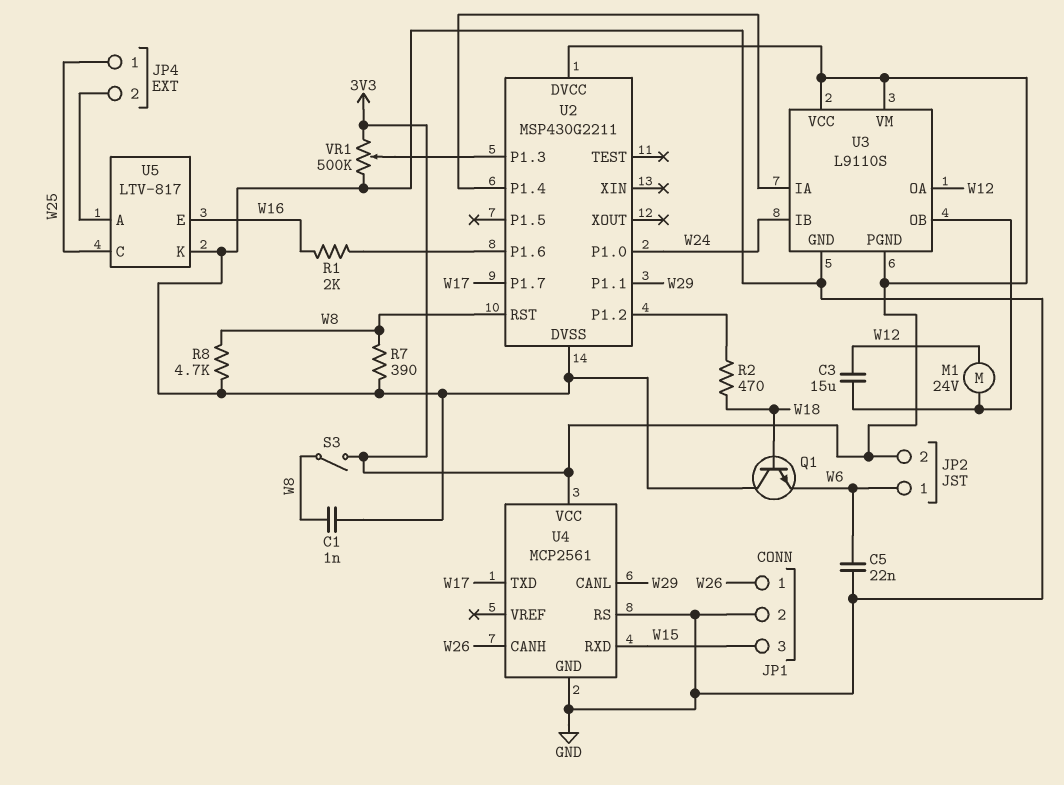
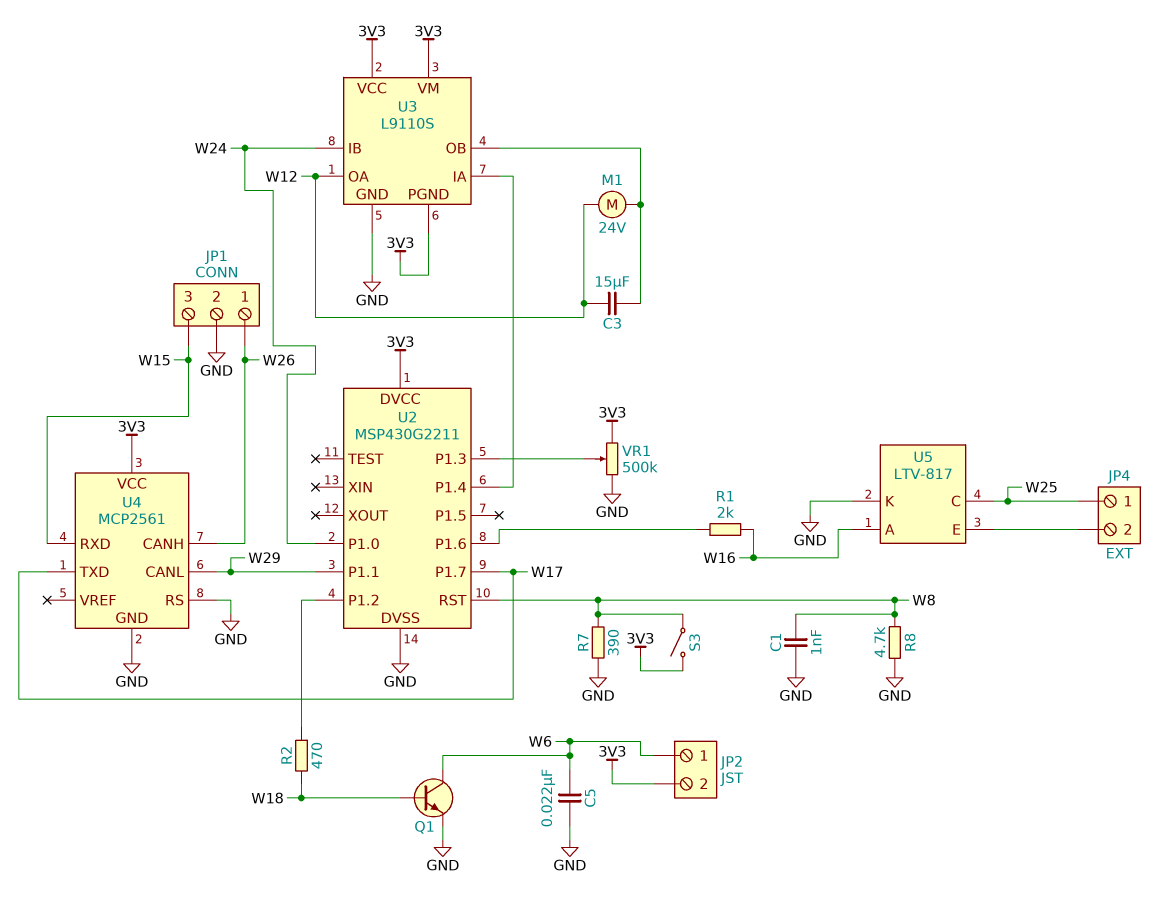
Q1: NPN (B W18, C GND, E W6) -> NPN (B W18, C W6, E GND)
U5 pin A: JP4/2 -> W16
U5 pin E: W16 -> JP4/2

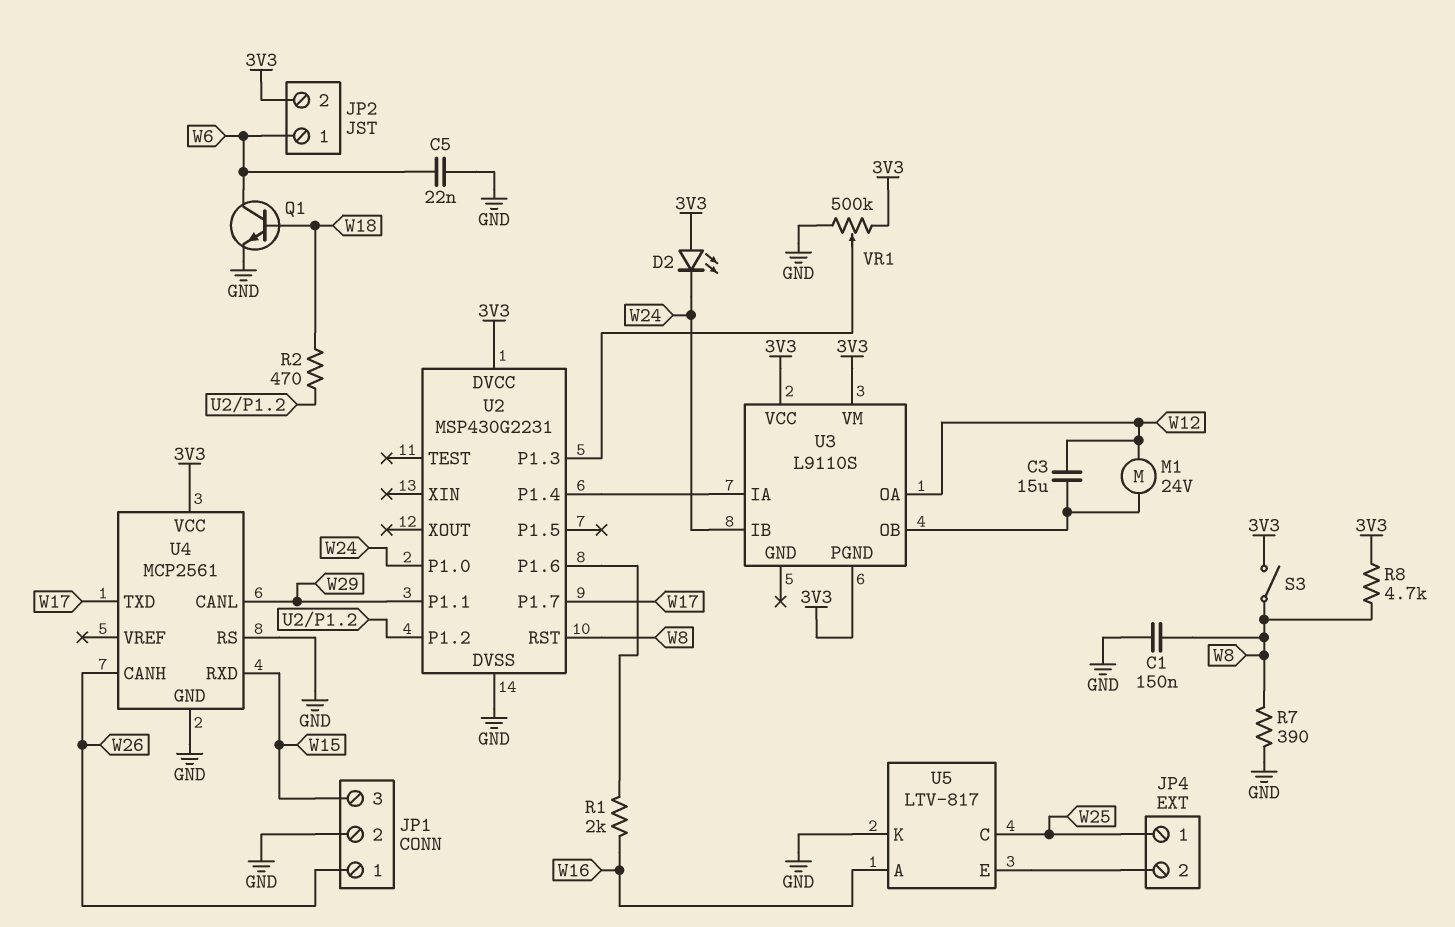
C1: 1nF (GND, W8) -> 150nF (GND, W8)
D2: none -> LED (A 3V3, K W24)
R8: 4.7k (GND, W8) -> 4.7k (3V3, W8)
U2: MSP430G2211 -> MSP430G2231
U3 pin GND: GND -> none

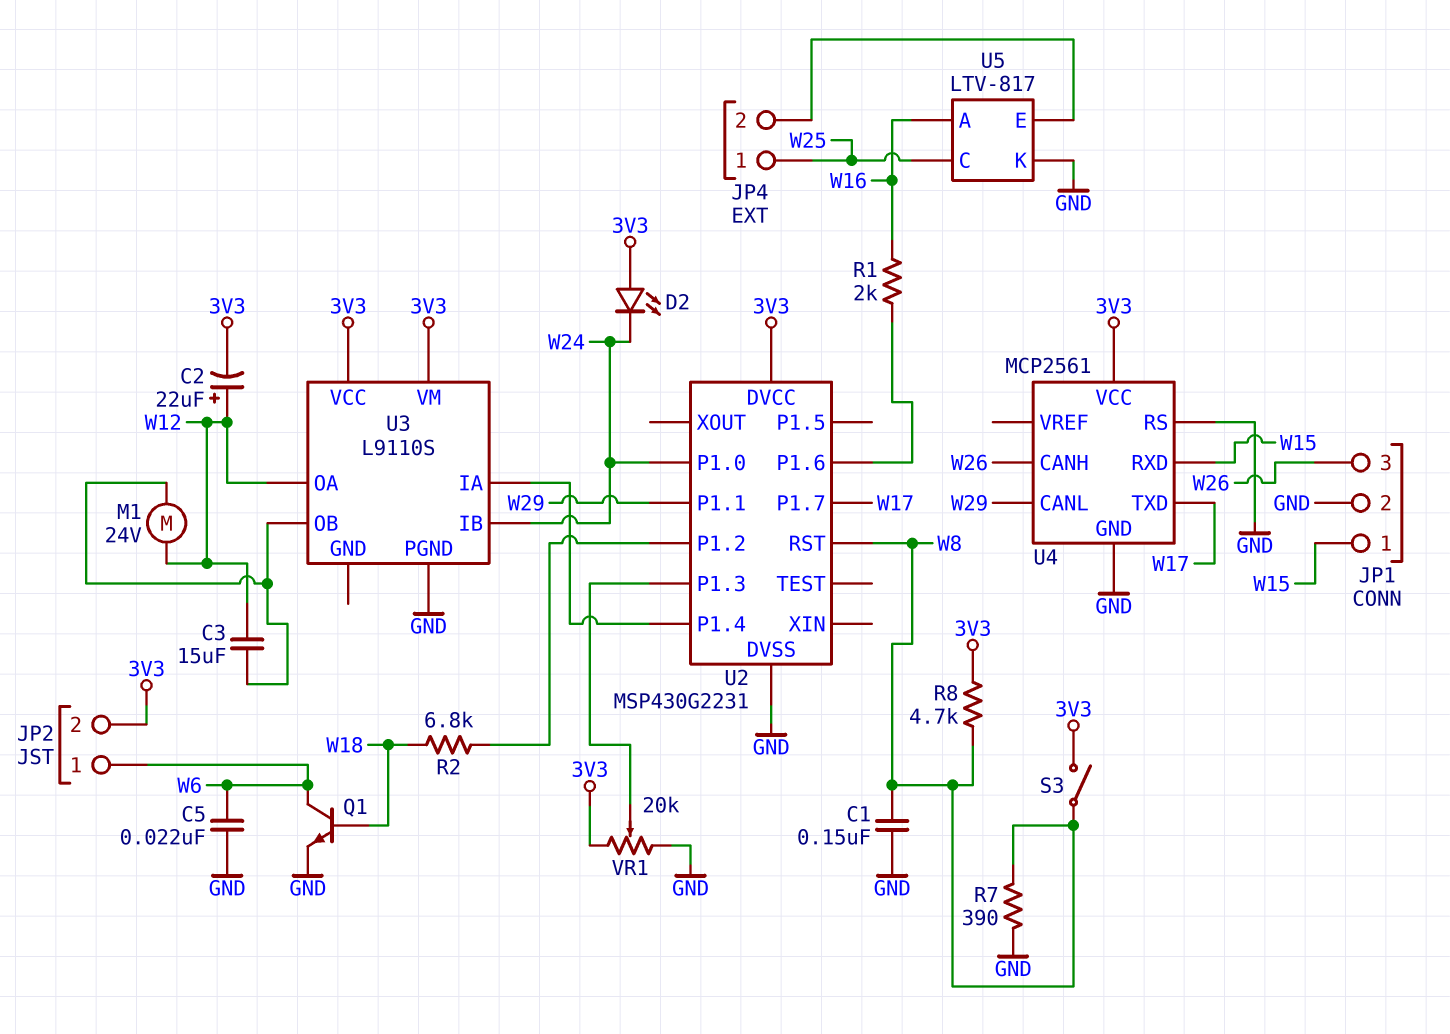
C2: none -> 22uF (plus W12, minus 3V3)
JP1 pin 1: W26 -> W15
JP1 pin 3: W15 -> W26
R2: 470 (U2/P1.2, W18) -> 6.8k (U2/P1.2, W18)
U3 pin PGND: 3V3 -> GND
VR1: 500k (3V3, GND, wiper U2/P1.3) -> 20k (3V3, GND, wiper U2/P1.3)

